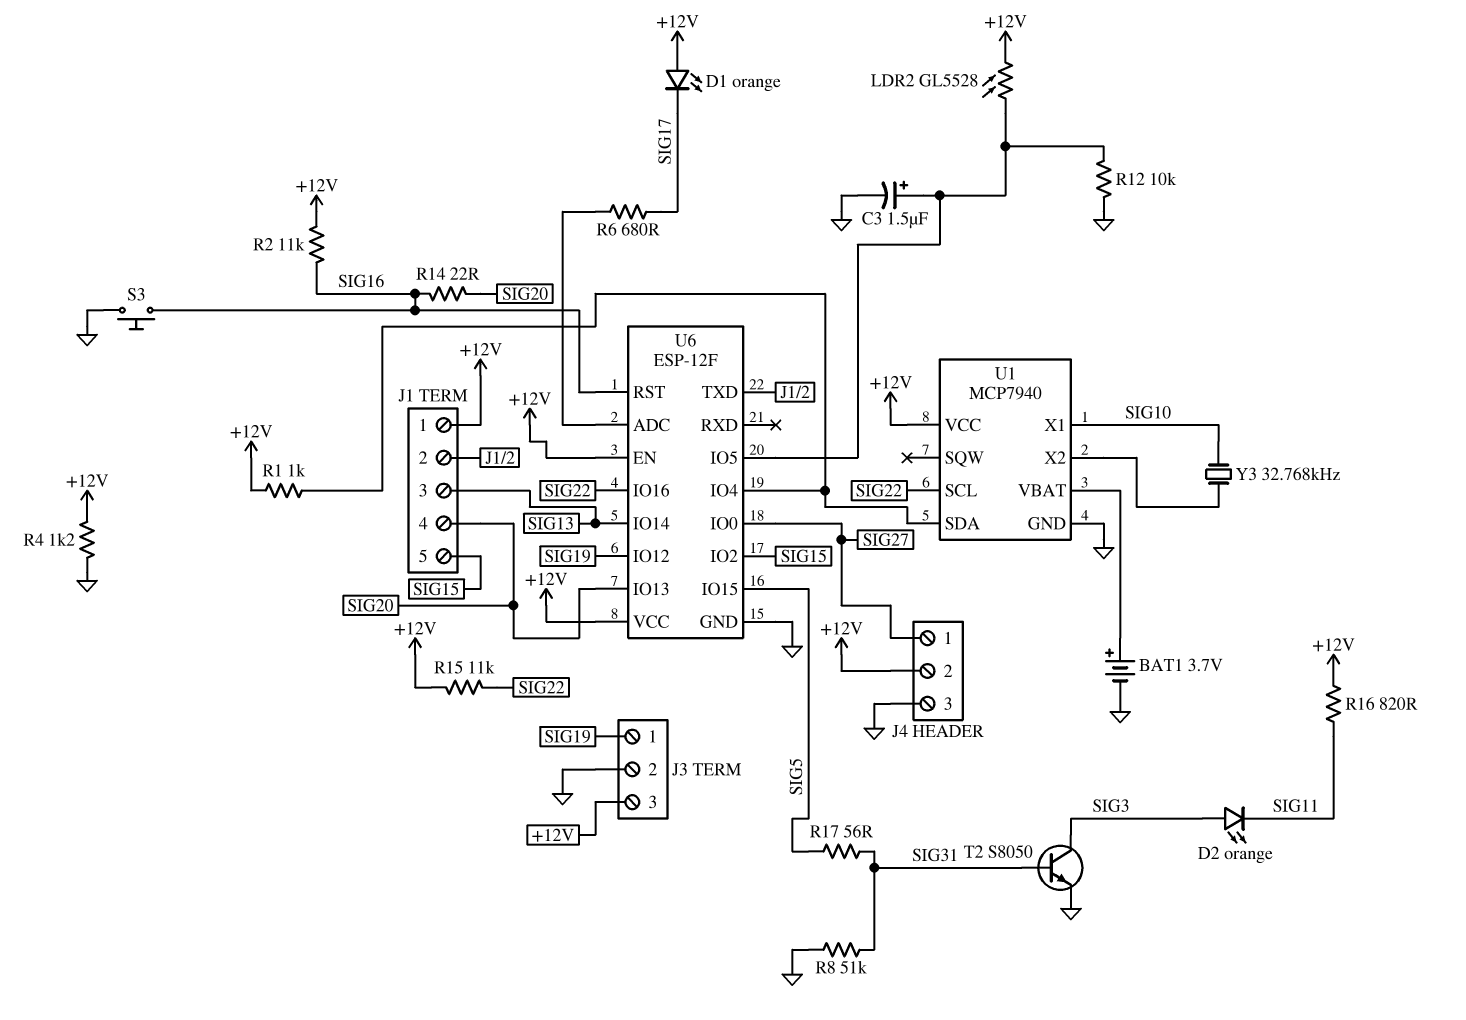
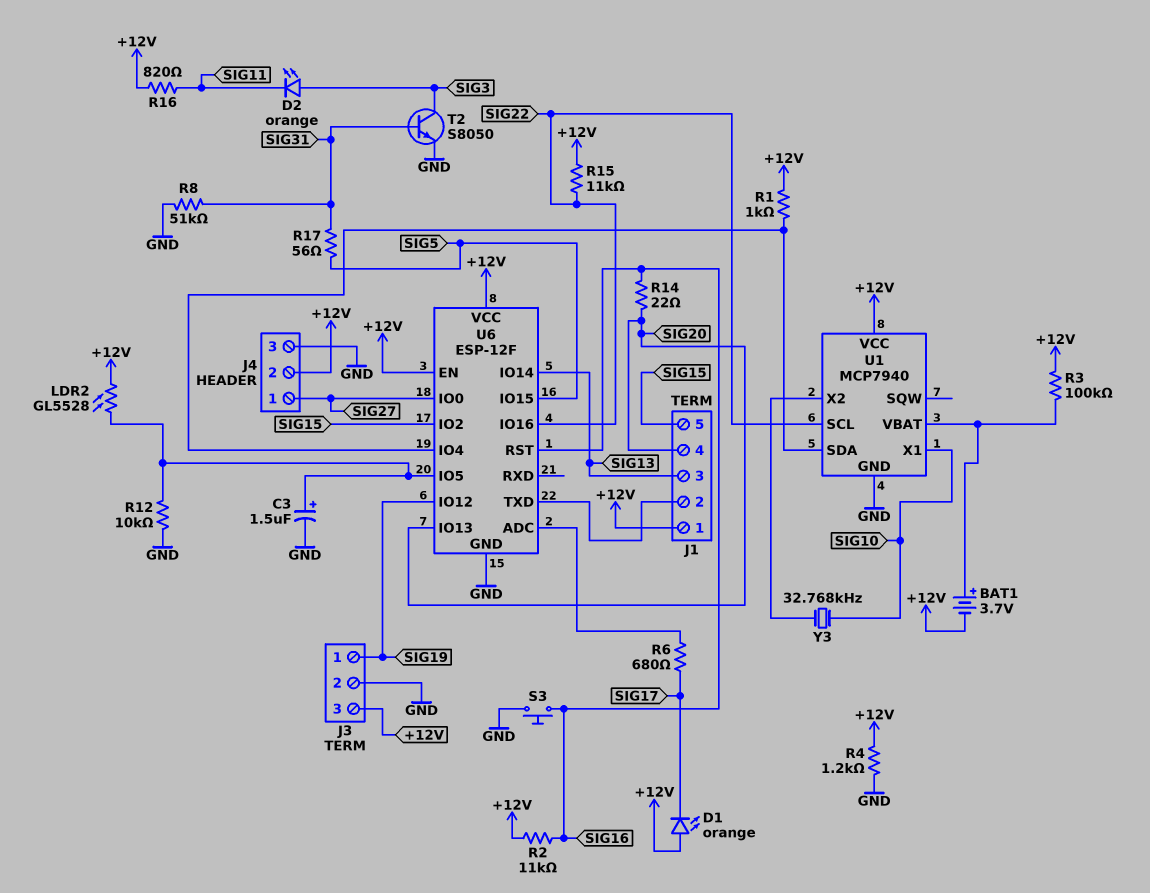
BAT1: 3.7V (plus U1/VBAT, minus GND) -> 3.7V (plus U1/VBAT, minus +12V)
R3: none -> 100k (+12V, U1/VBAT)

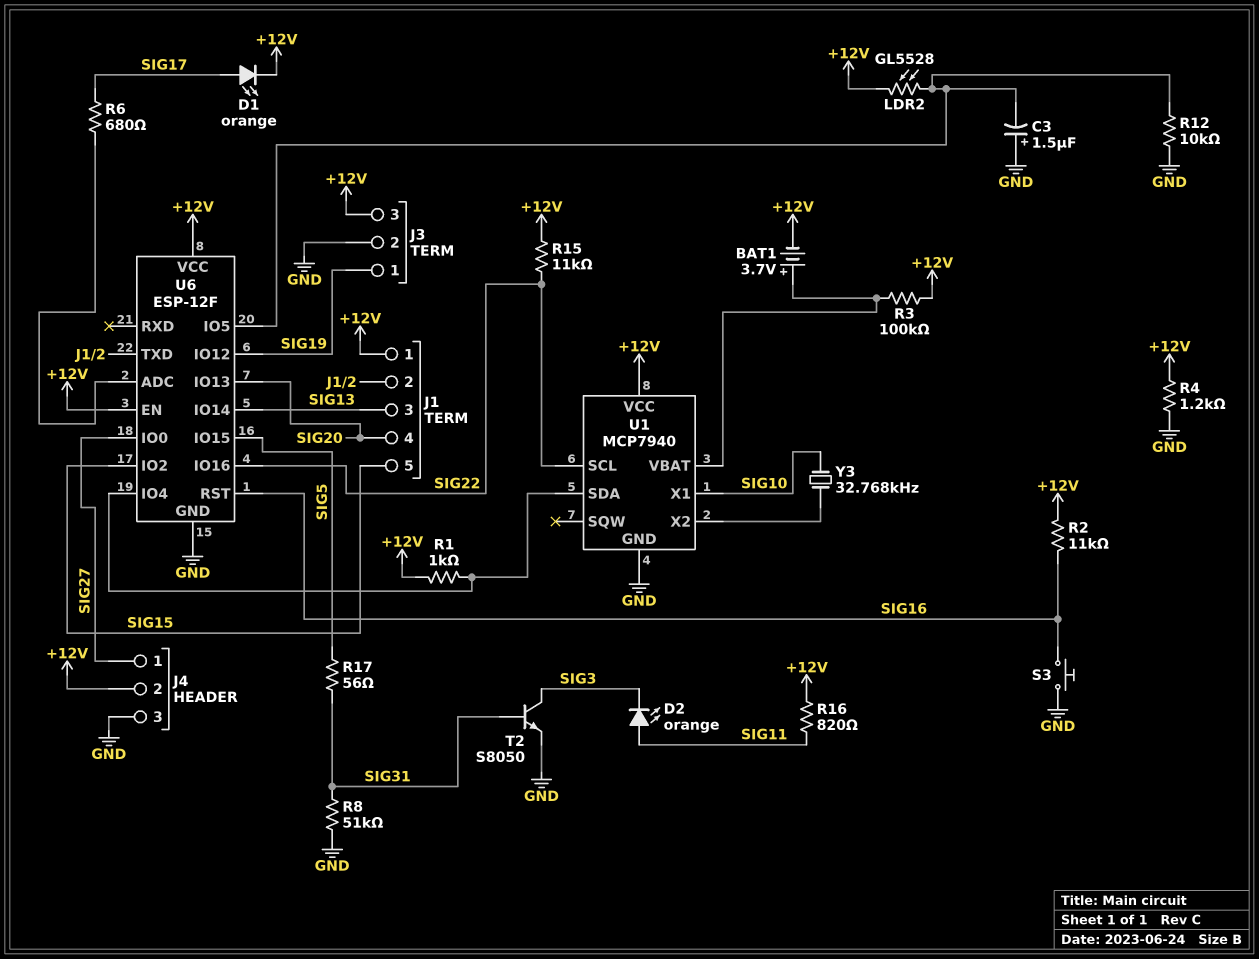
C3: 1.5uF (plus U6/IO5, minus GND) -> 1.5uF (plus GND, minus U6/IO5)
D1: LED orange (A +12V, K SIG17) -> LED orange (A SIG17, K +12V)
D2: LED orange (A SIG3, K SIG11) -> LED orange (A SIG11, K SIG3)
R14: 22 (SIG16, SIG20) -> none

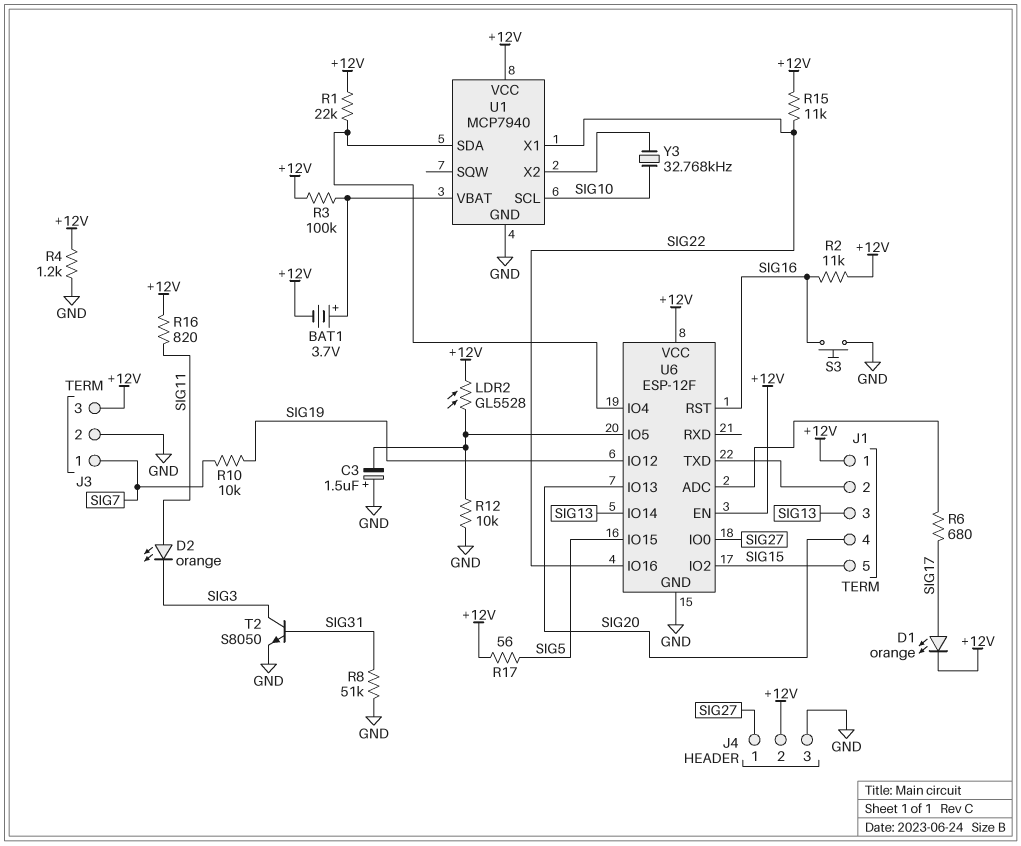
J3 pin 1: SIG19 -> SIG7
R1: 1k (+12V, U1/SDA) -> 22k (+12V, U1/SDA)
R10: none -> 10k (SIG7, SIG19)
R17: 56 (SIG5, SIG31) -> 56 (+12V, SIG5)
U1 pin SCL: SIG22 -> SIG10
U1 pin X1: SIG10 -> SIG22

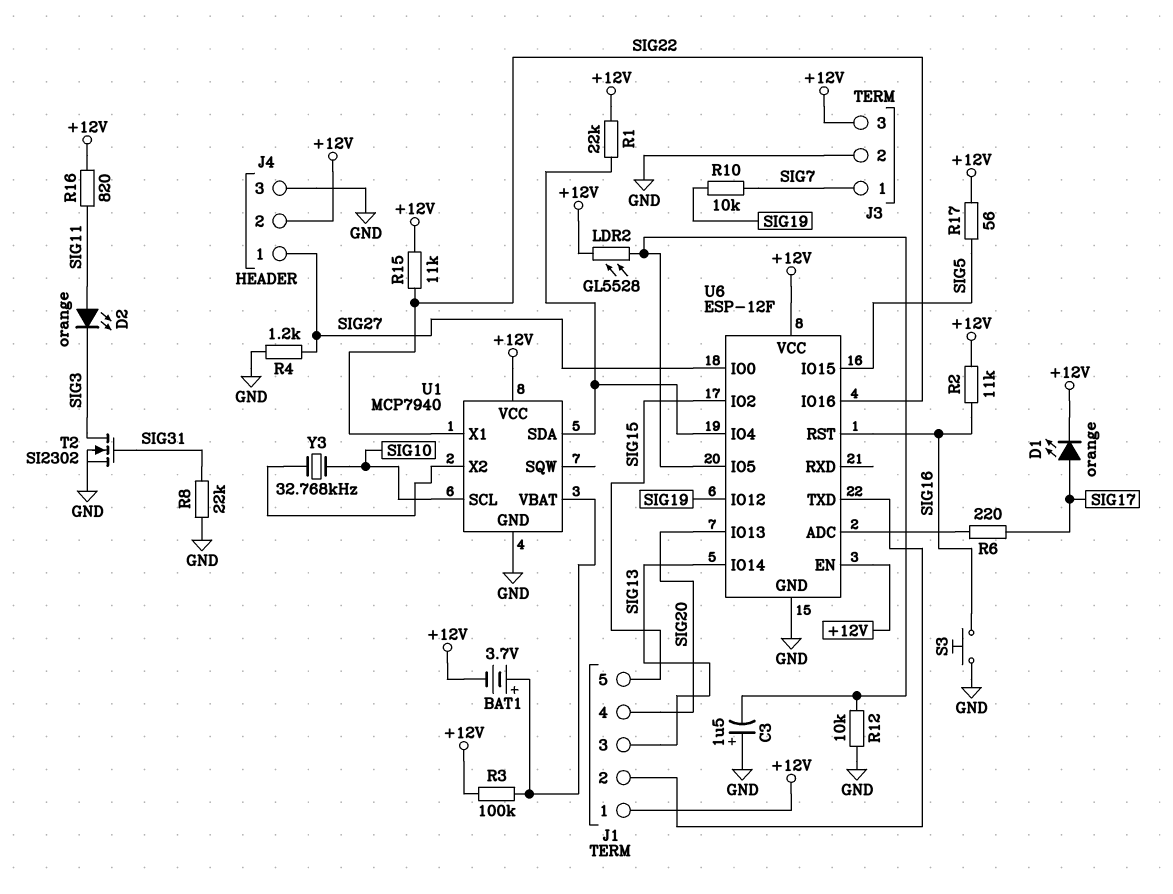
R4: 1.2k (+12V, GND) -> 1.2k (GND, SIG27)
R6: 680 (SIG17, U6/ADC) -> 220 (SIG17, U6/ADC)
R8: 51k (GND, SIG31) -> 22k (GND, SIG31)
T2: NPN S8050 (B SIG31, C SIG3, E GND) -> NMOS SI2302 (G SIG31, D SIG3, S GND)

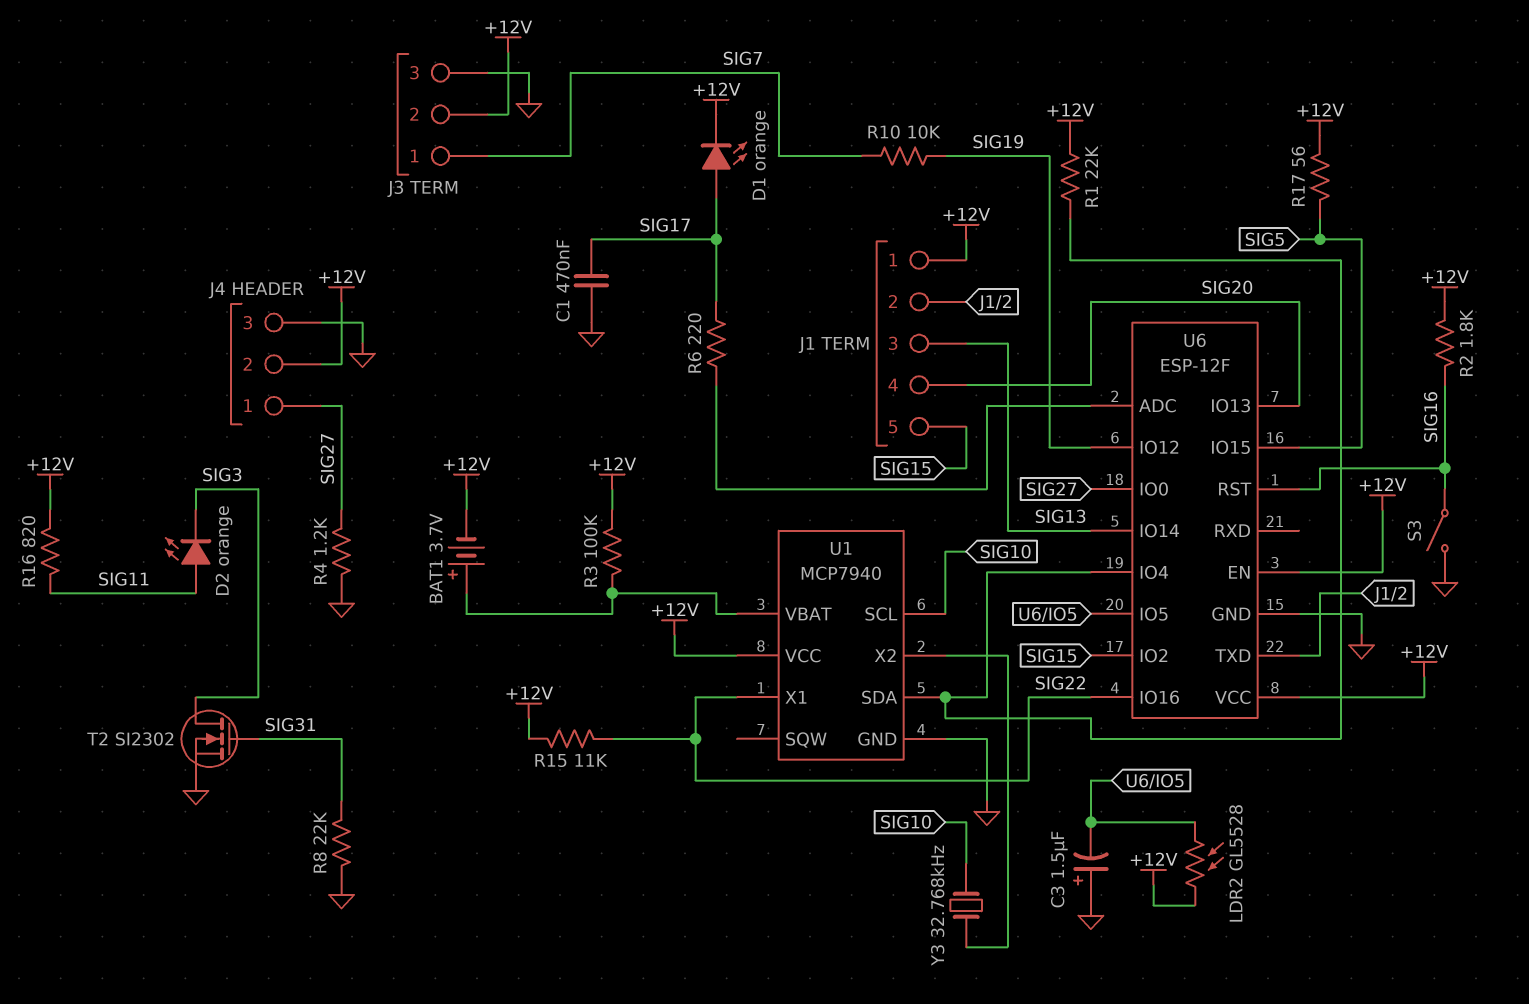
C1: none -> 470nF (GND, SIG17)
J3 pin 2: GND -> +12V
J3 pin 3: +12V -> GND
R2: 11k (+12V, SIG16) -> 1.8k (+12V, SIG16)
R12: 10k (GND, U6/IO5) -> none
S3: button (GND, SIG16) -> switch (GND, SIG16)

